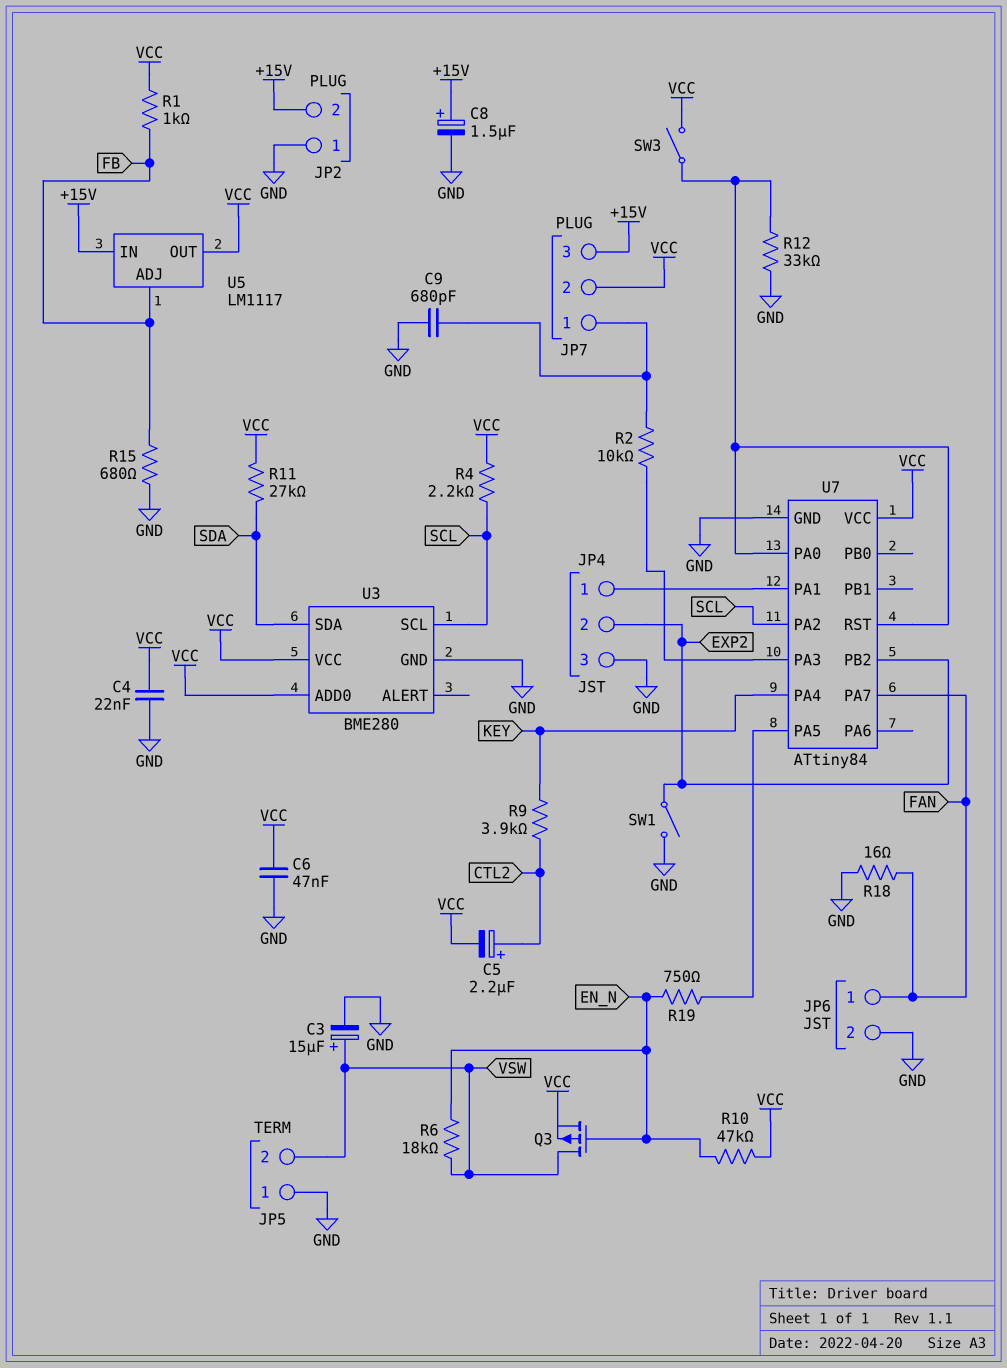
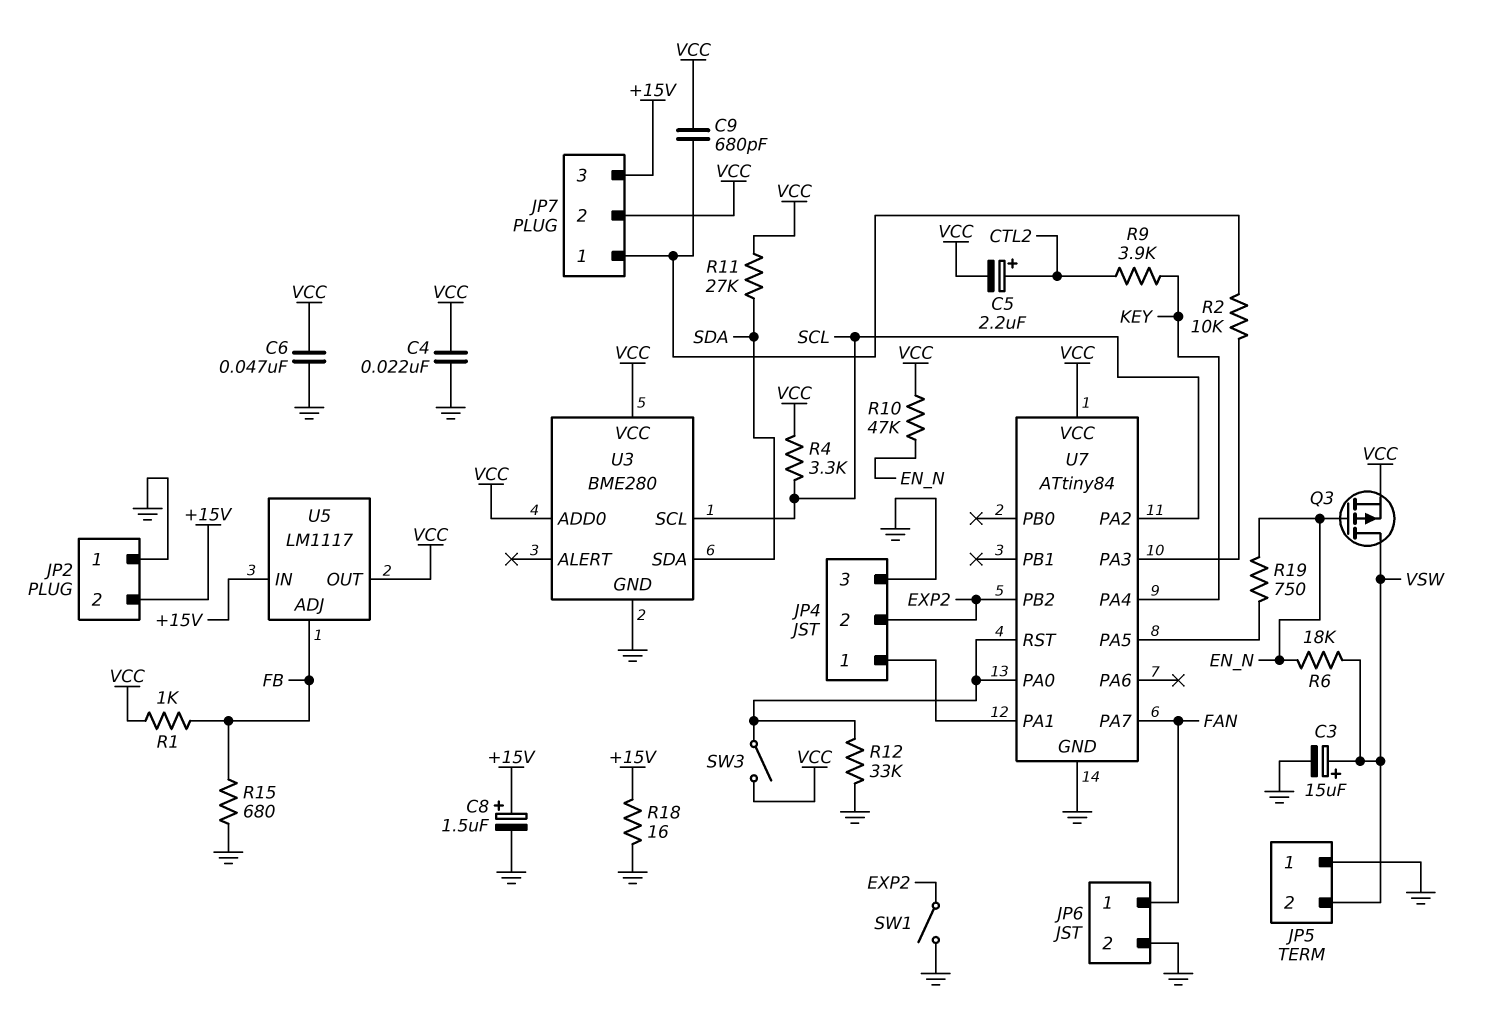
C9: 680pF (GND, JP7/1) -> 680pF (JP7/1, VCC)
R4: 2.2k (SCL, VCC) -> 3.3k (SCL, VCC)
R18: 16 (FAN, GND) -> 16 (+15V, GND)

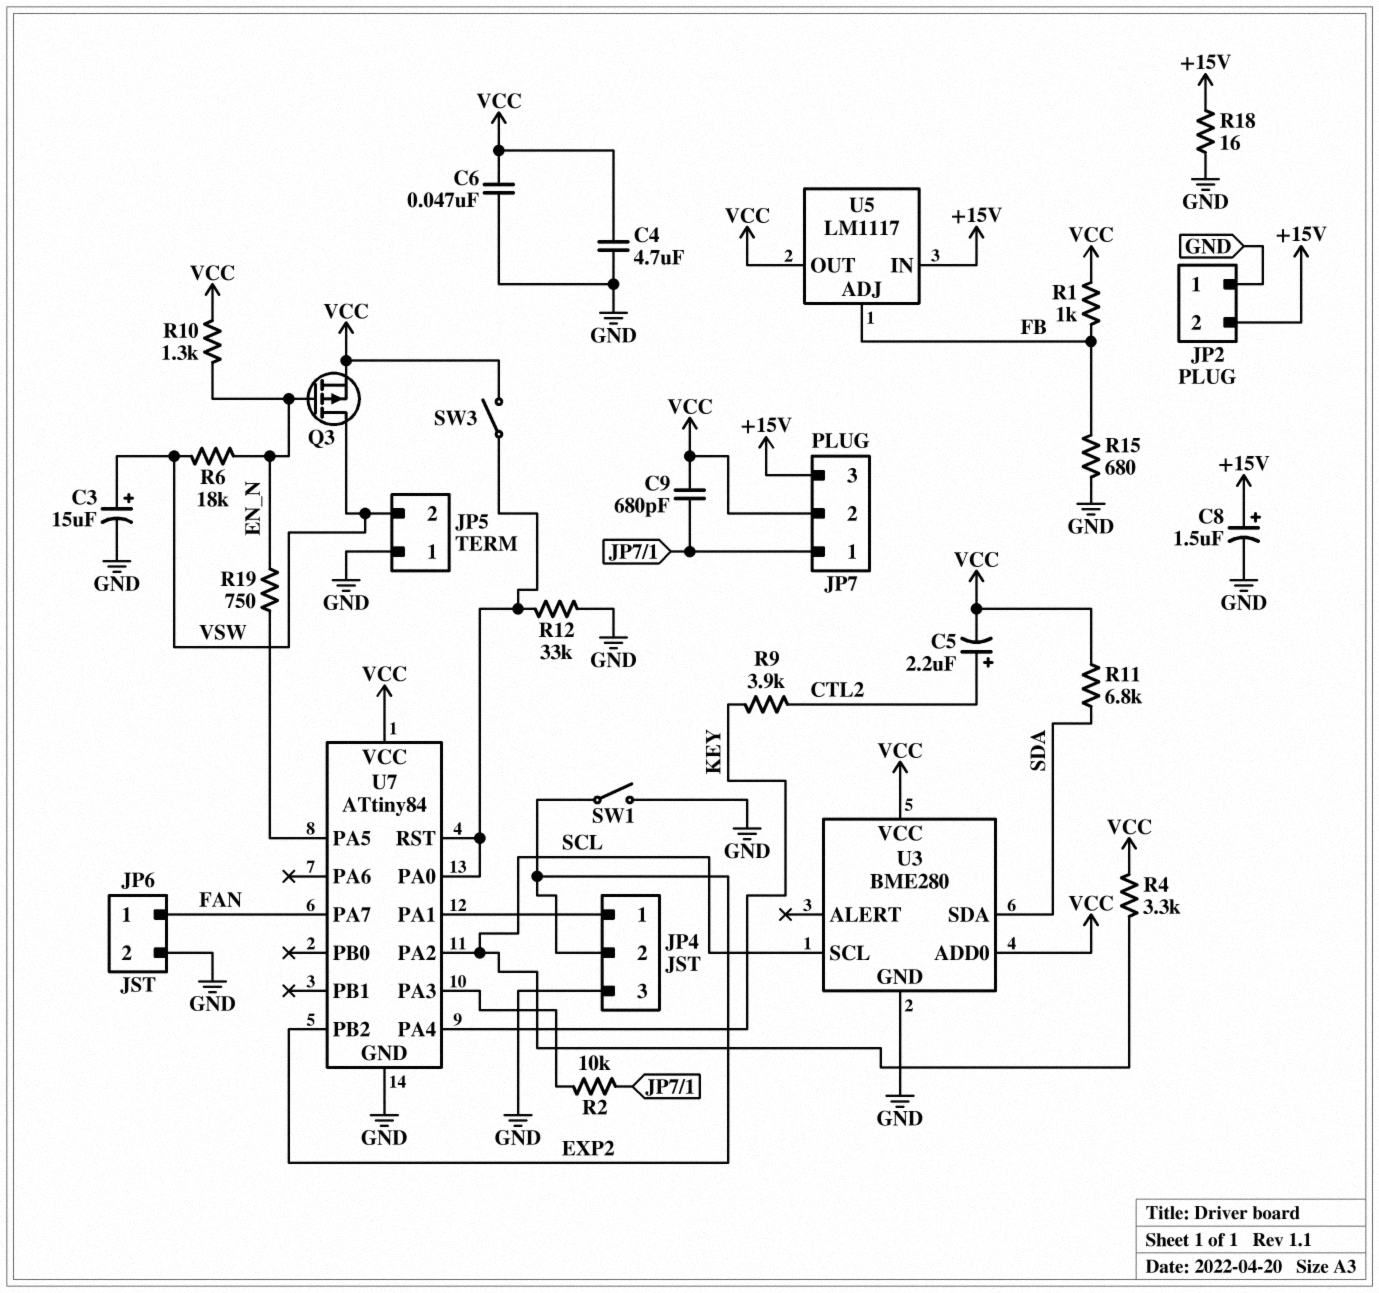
C4: 22nF (GND, VCC) -> 4.7uF (GND, VCC)
R10: 47k (EN_N, VCC) -> 1.3k (EN_N, VCC)
R11: 27k (SDA, VCC) -> 6.8k (SDA, VCC)

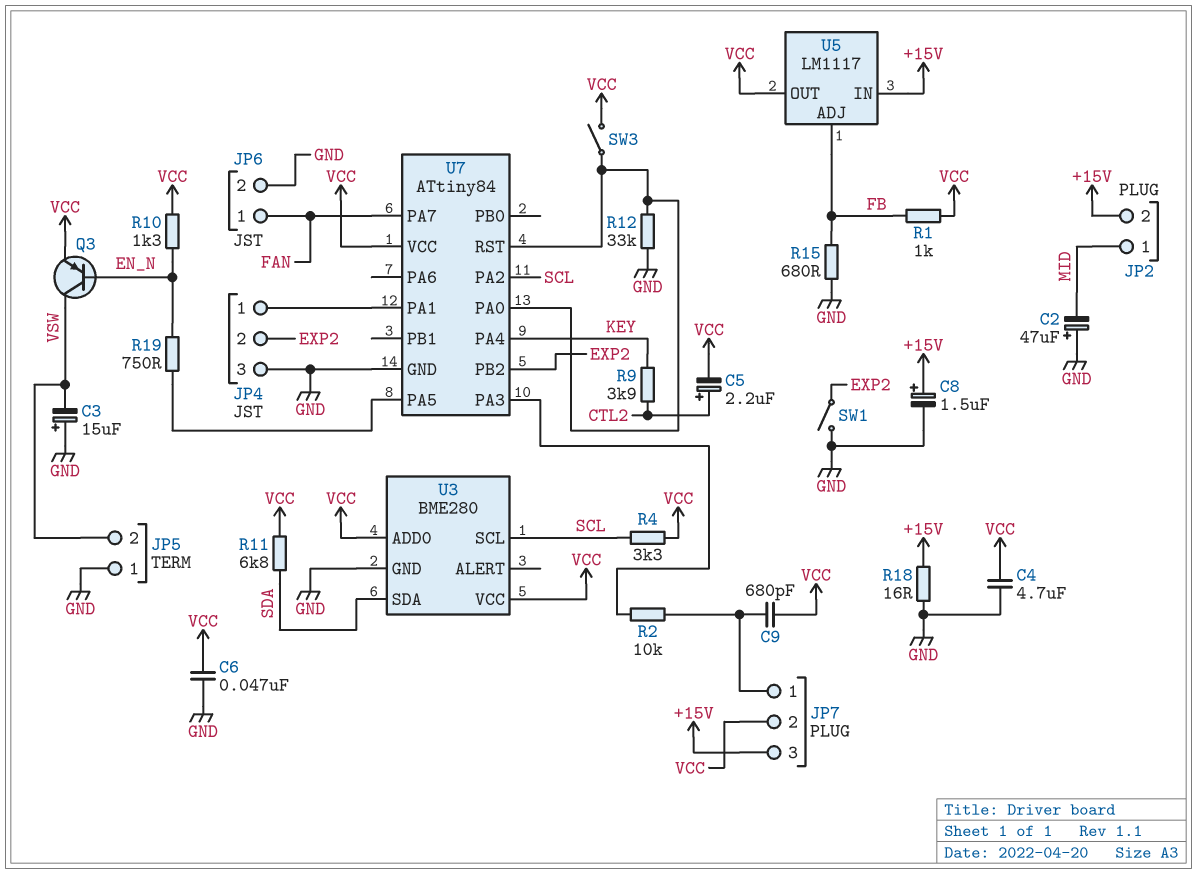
C2: none -> 47uF (plus GND, minus MID)
C3: 15uF (plus VSW, minus GND) -> 15uF (plus GND, minus VSW)
JP2 pin 1: GND -> MID
Q3: PMOS (G EN_N, D VSW, S VCC) -> PNP (B EN_N, C VSW, E VCC)
R6: 18k (EN_N, VSW) -> none

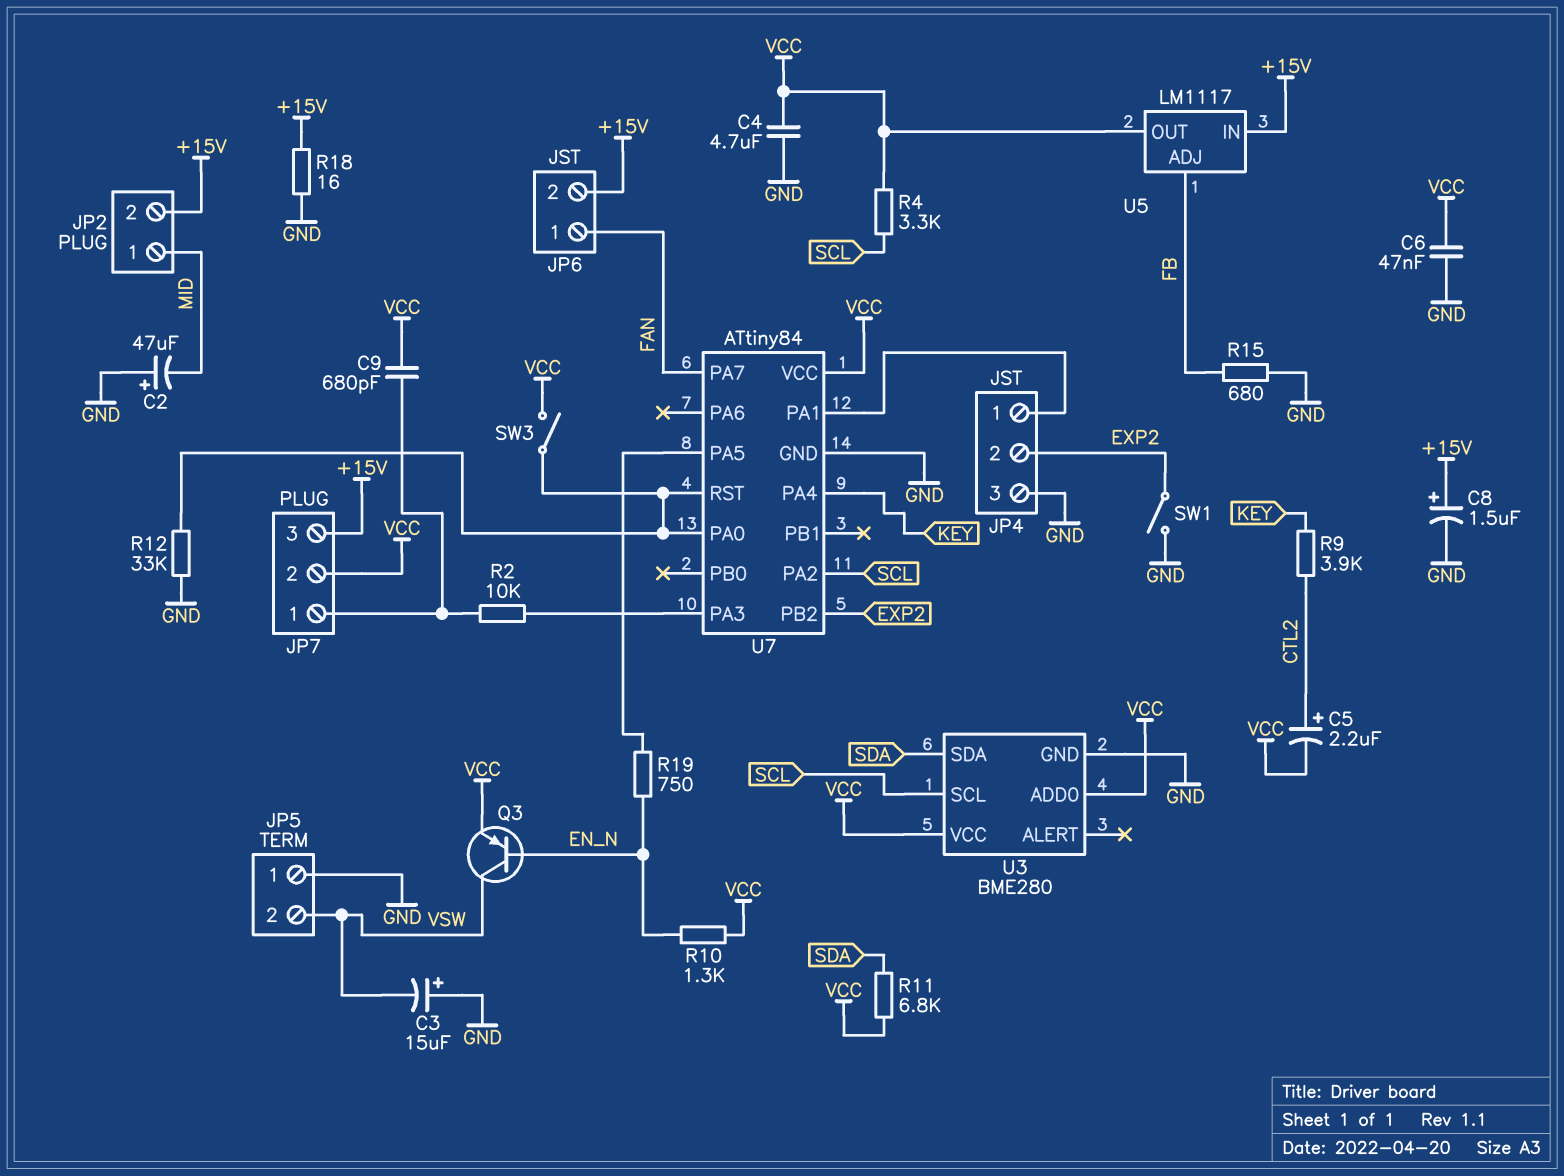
JP6 pin 2: GND -> +15V
R1: 1k (FB, VCC) -> none

